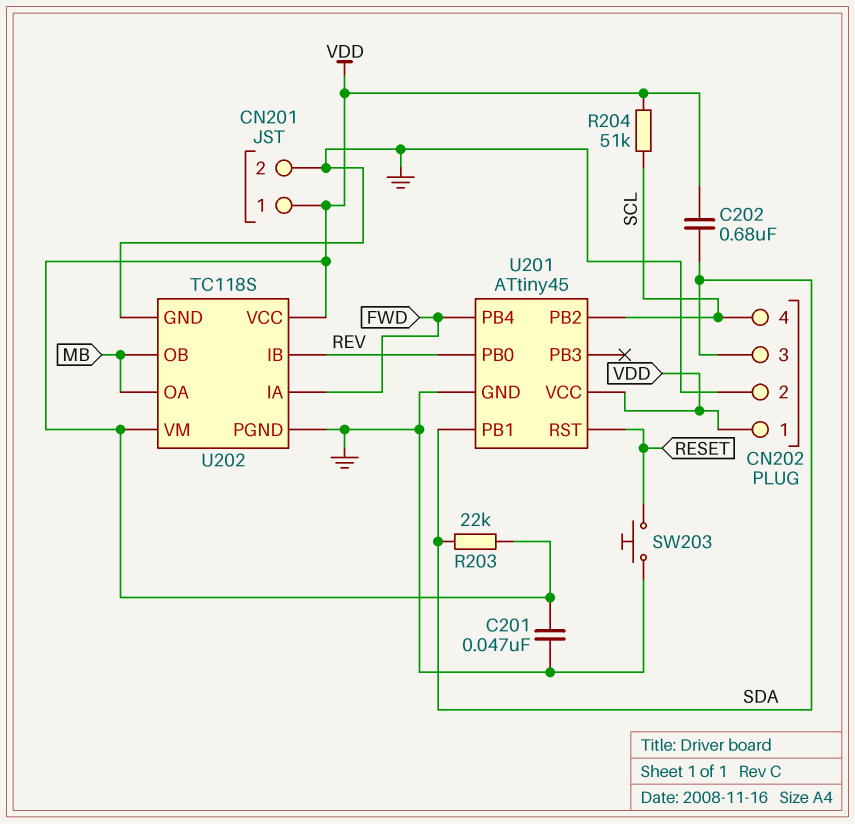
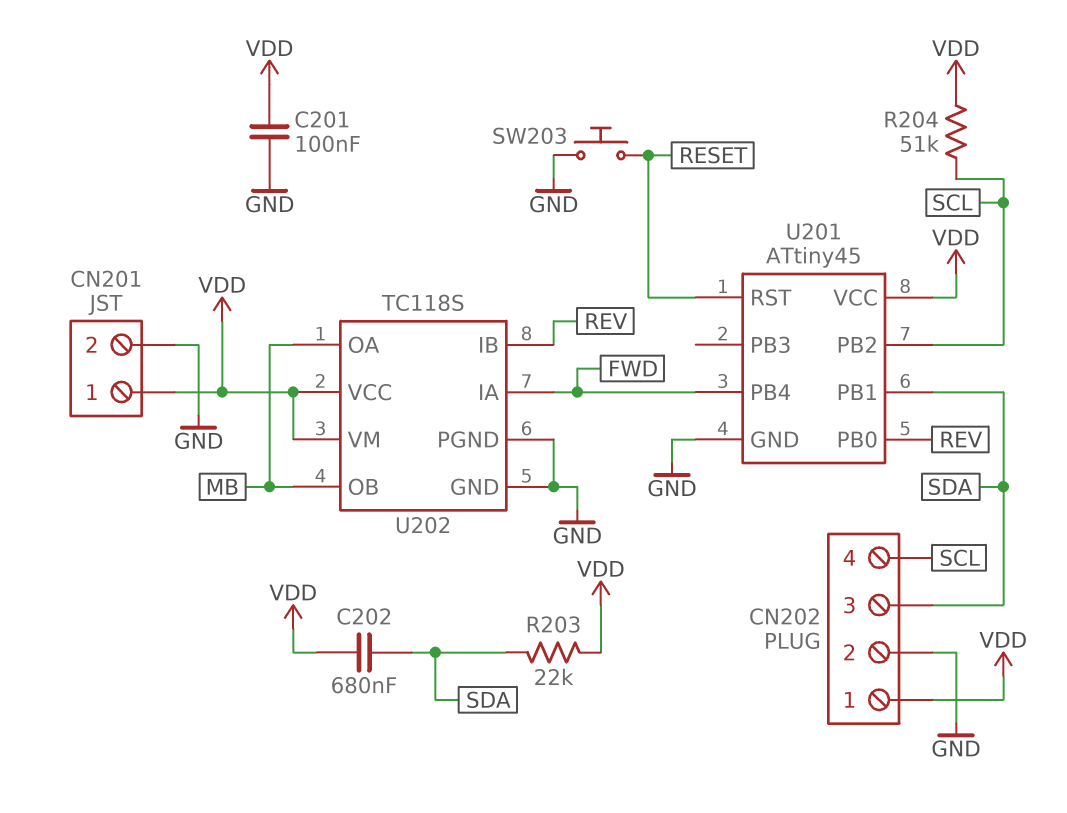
C201: 47nF (GND, VDD) -> 100nF (GND, VDD)

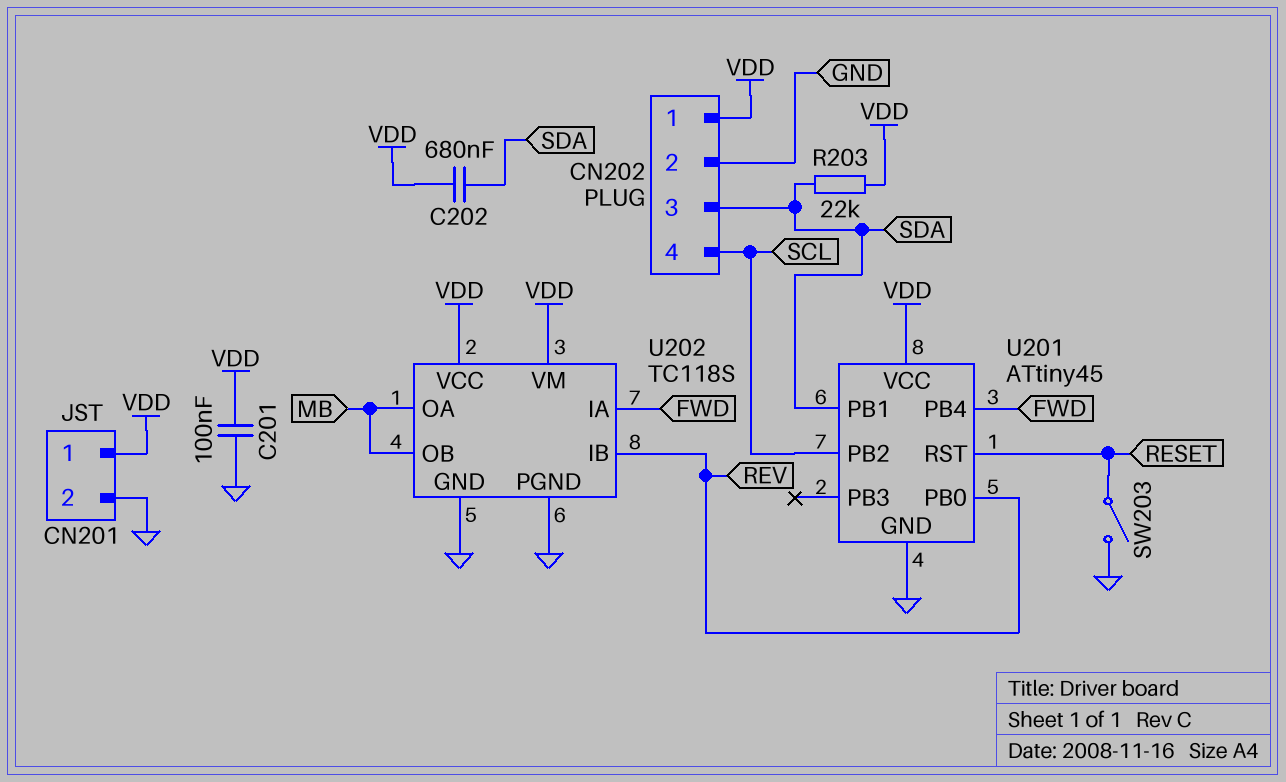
R204: 51k (SCL, VDD) -> none
SW203: button (GND, RESET) -> switch (GND, RESET)

